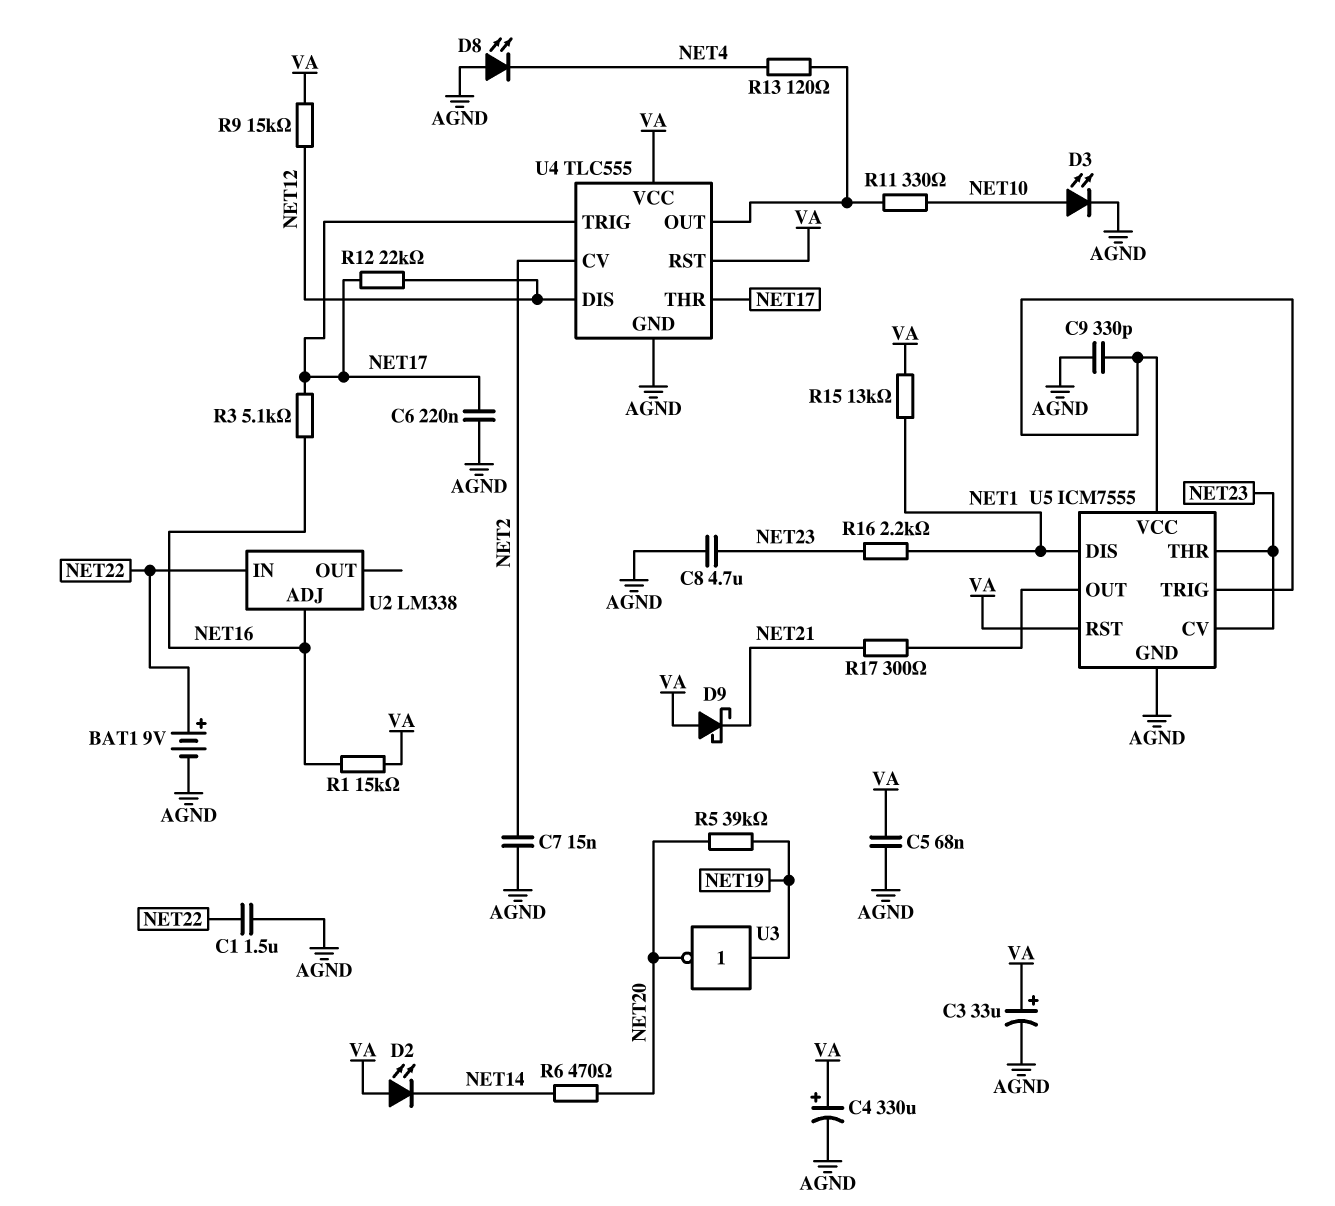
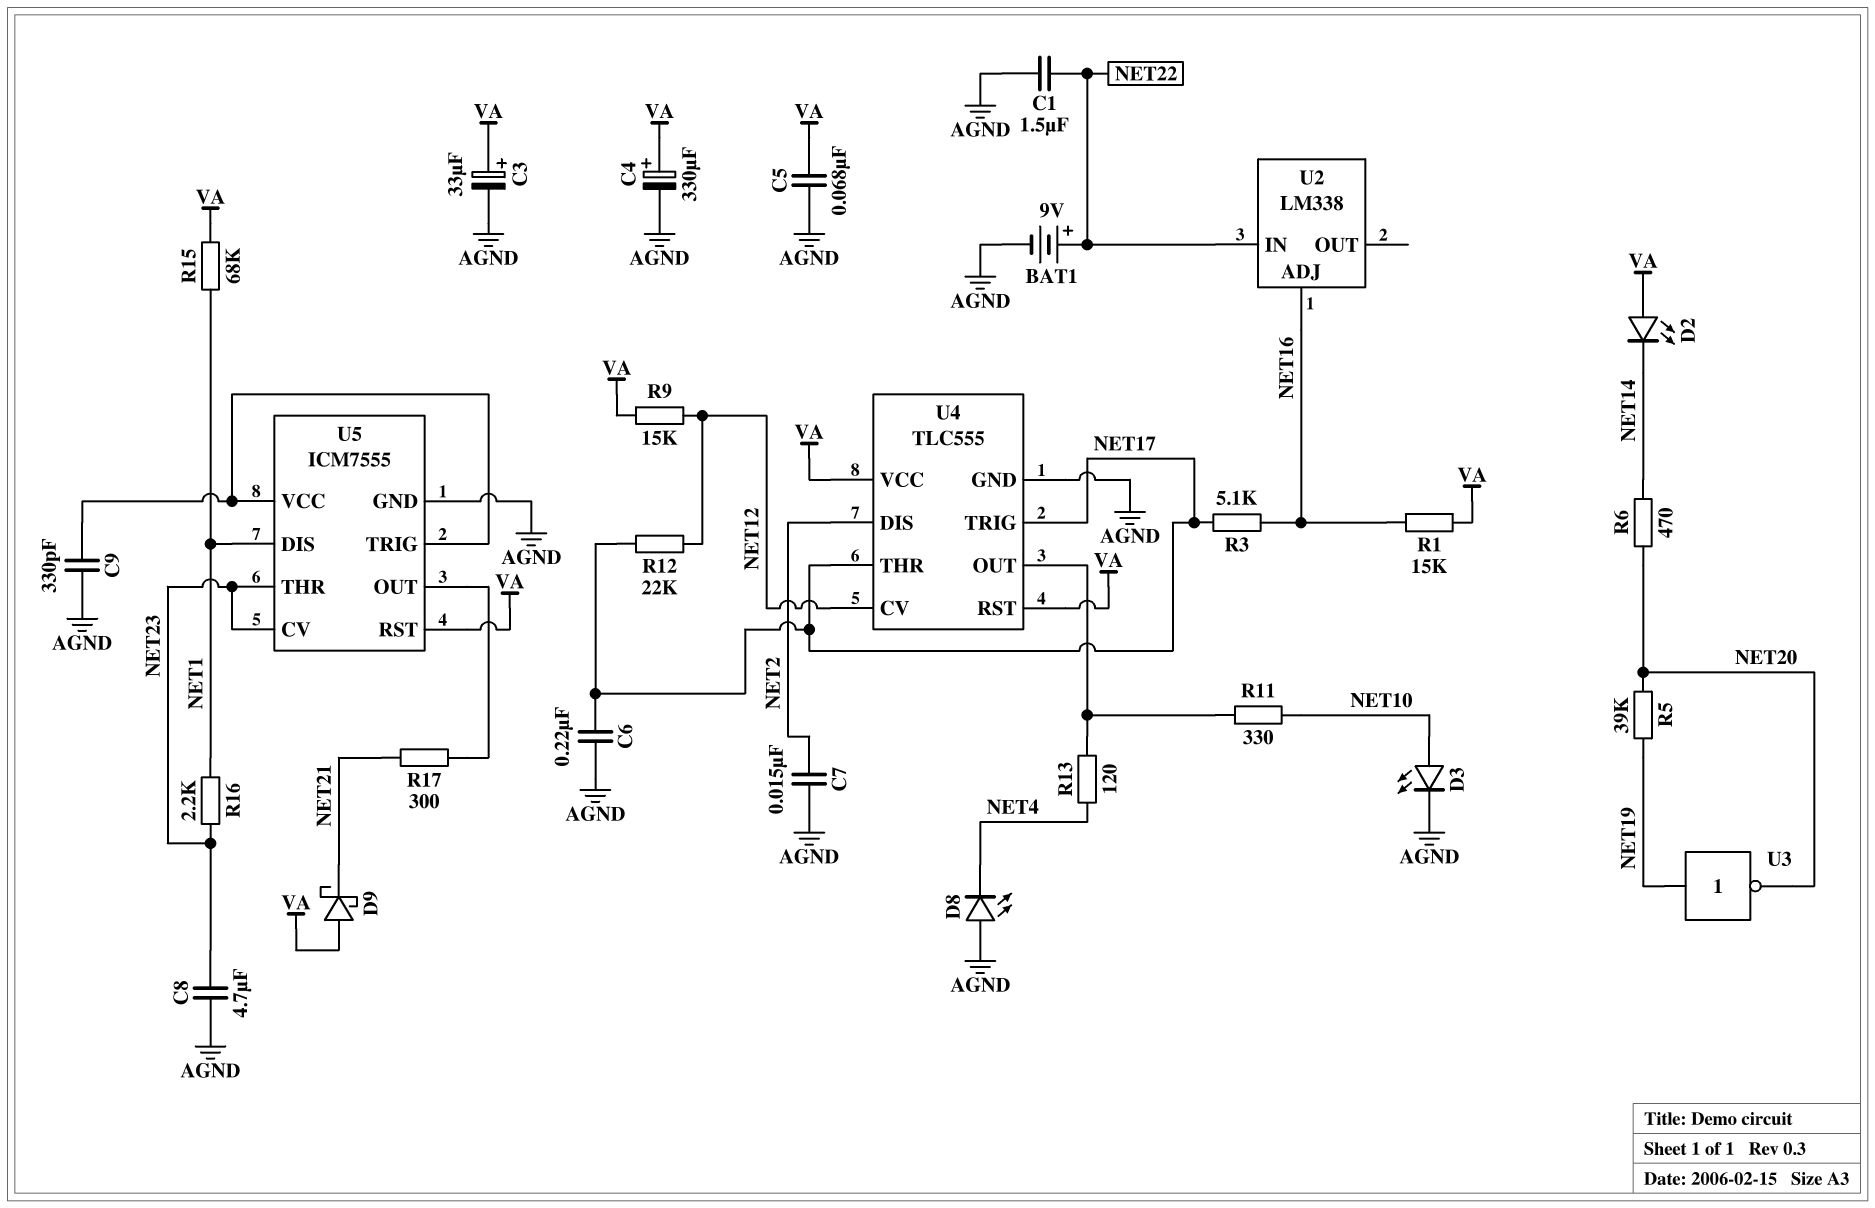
R15: 13k (NET1, VA) -> 68k (NET1, VA)
U4 pin CV: NET2 -> NET12
U4 pin DIS: NET12 -> NET2

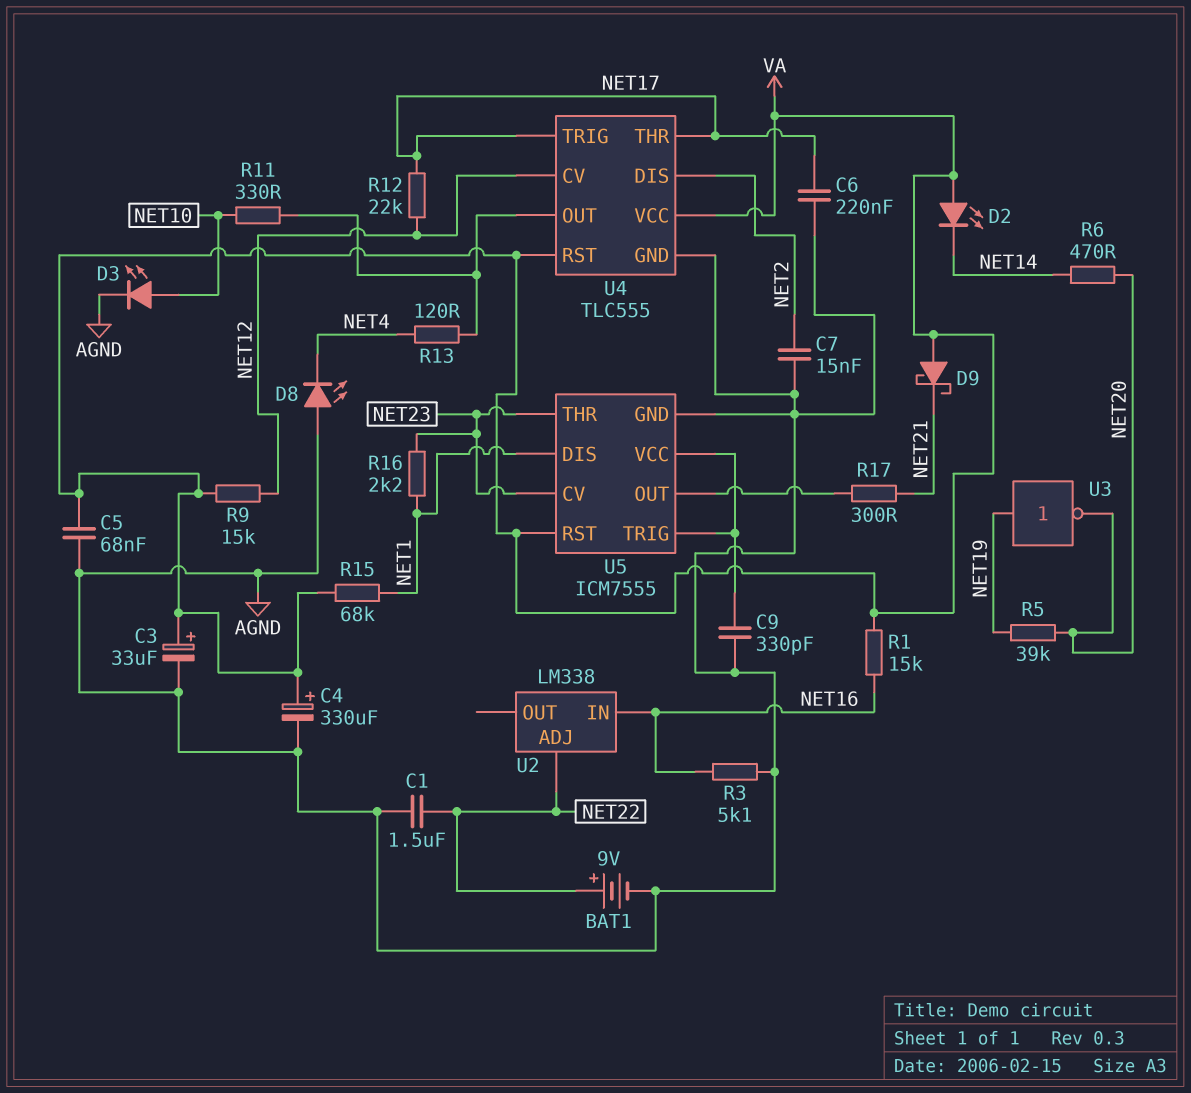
C8: 4.7uF (AGND, NET23) -> none
R3: 5.1k (NET16, NET17) -> 5.1k (AGND, NET16)
U2 pin ADJ: NET16 -> NET22
U2 pin IN: NET22 -> NET16

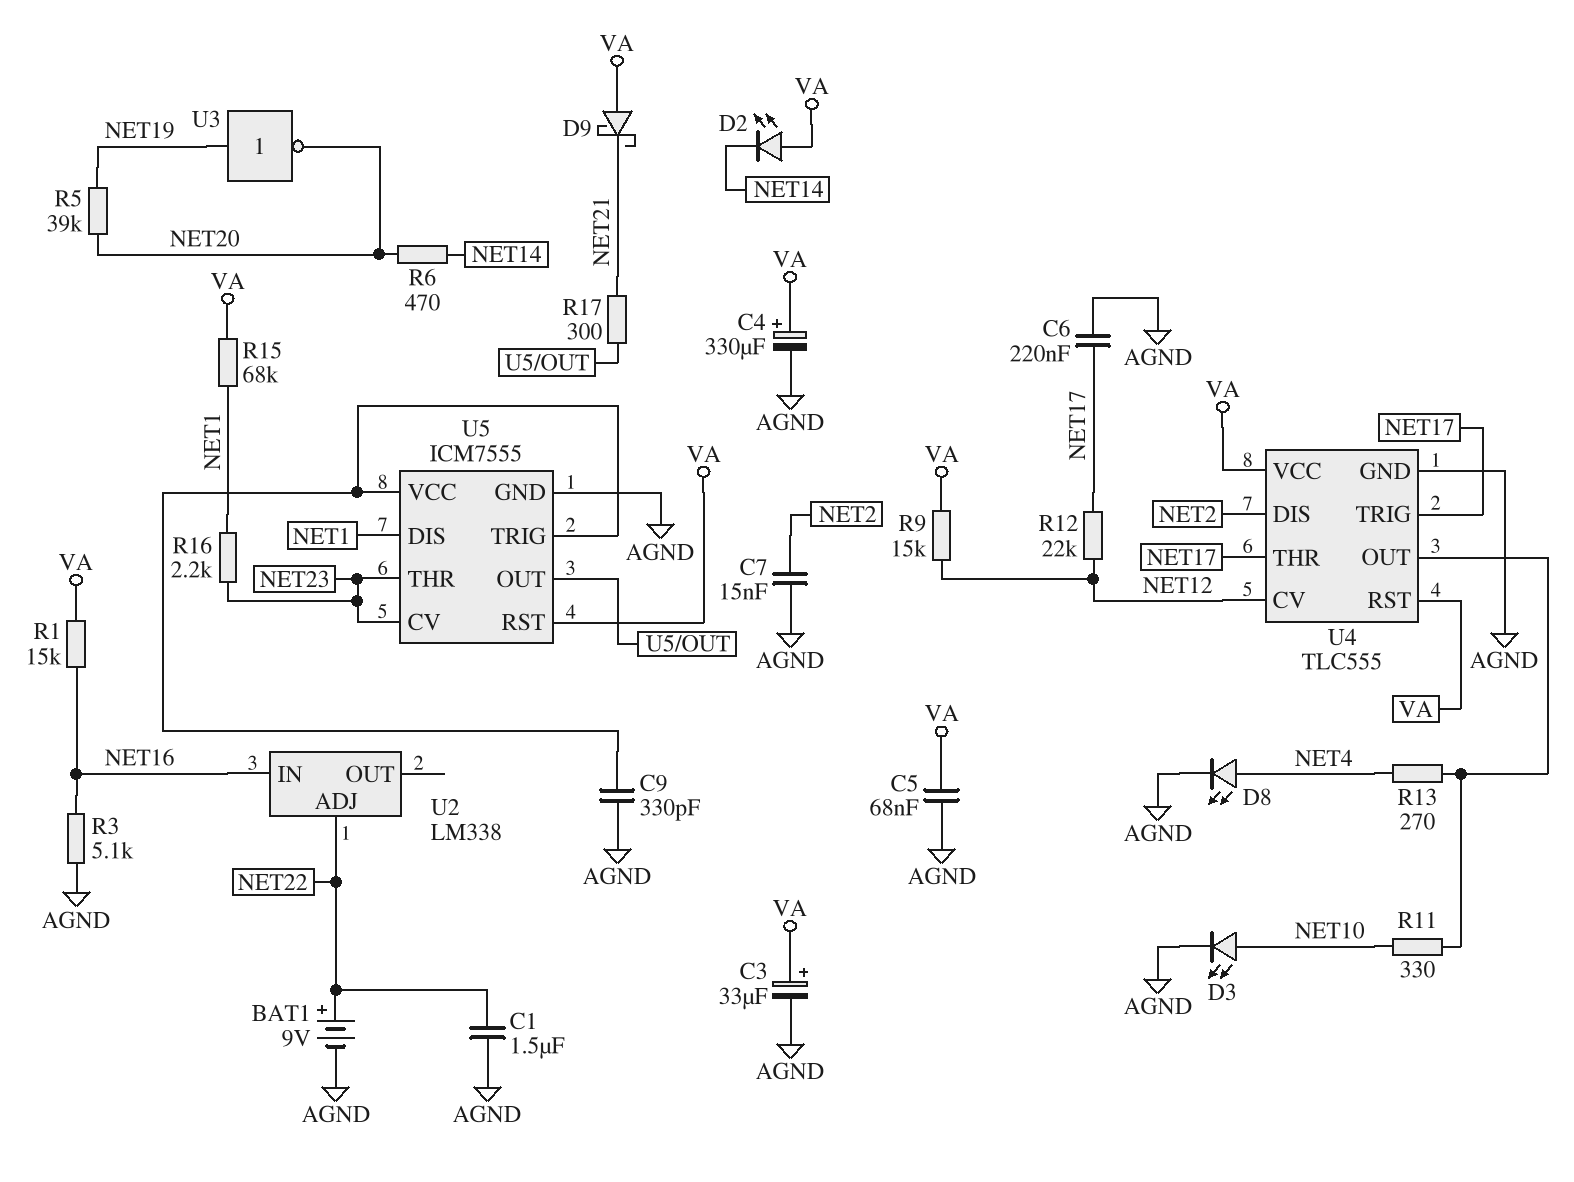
D8: LED (A AGND, K NET4) -> LED (A NET4, K AGND)
R13: 120 (NET4, U4/OUT) -> 270 (NET4, U4/OUT)

